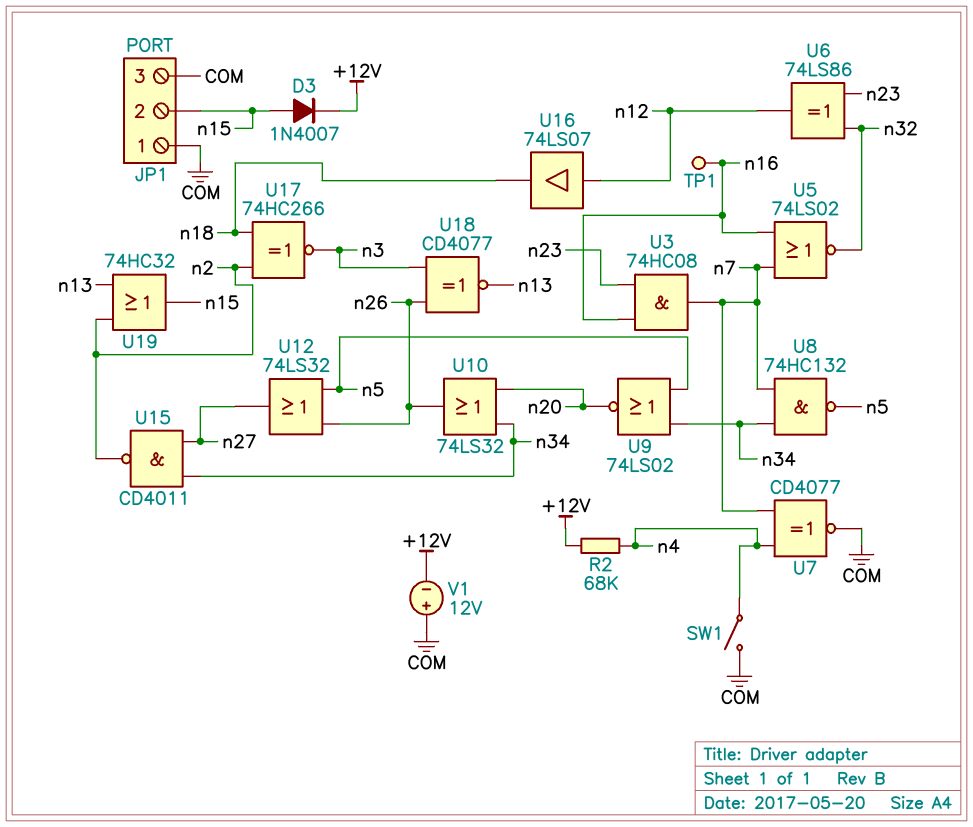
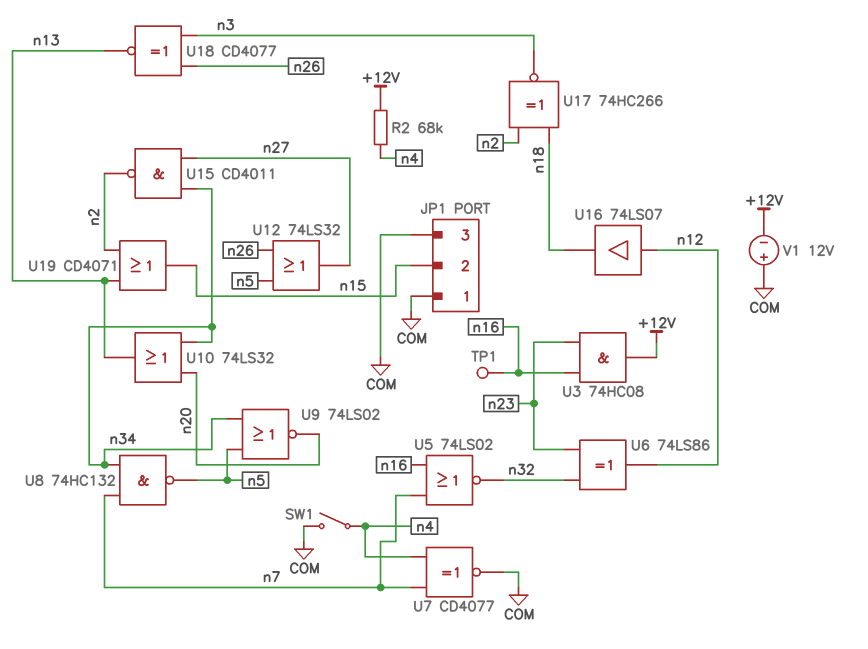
D3: diode 1N4007 (A n15, K +12V) -> none
U3: AND 74HC08 (in n16, in n23, out n7) -> AND 74HC08 (in n16, in n23, out +12V)
U10: OR 74LS32 (in n20, in n34, out n26) -> OR 74LS32 (in n20, in n34, out n13)
U19: OR 74HC32 (in n2, in n13, out n15) -> OR CD4071 (in n2, in n13, out n15)

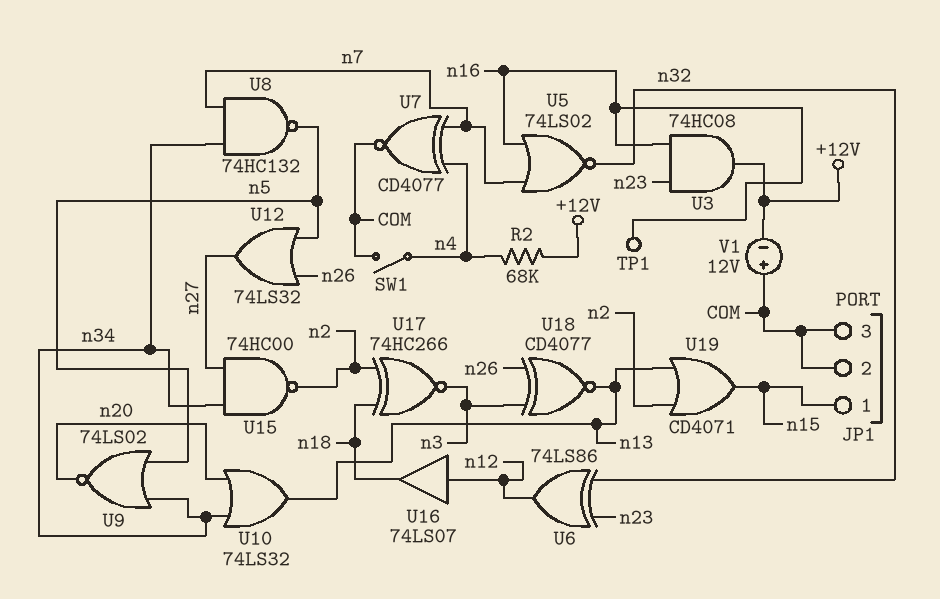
JP1 pin 1: COM -> n15
JP1 pin 2: n15 -> COM
U15: NAND CD4011 (in n27, in n34, out n2) -> NAND 74HC00 (in n27, in n34, out n2)

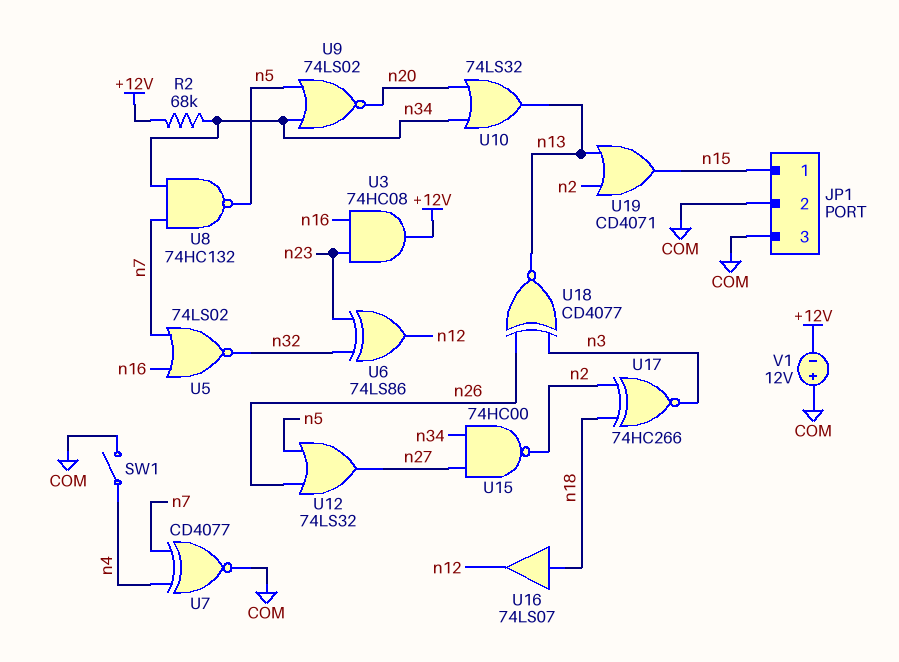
R2: 68k (+12V, n4) -> 68k (+12V, n34)
TP1: test point (n16) -> none
U16: buffer 74LS07 (in n12, out n18) -> buffer 74LS07 (in n18, out n12)

